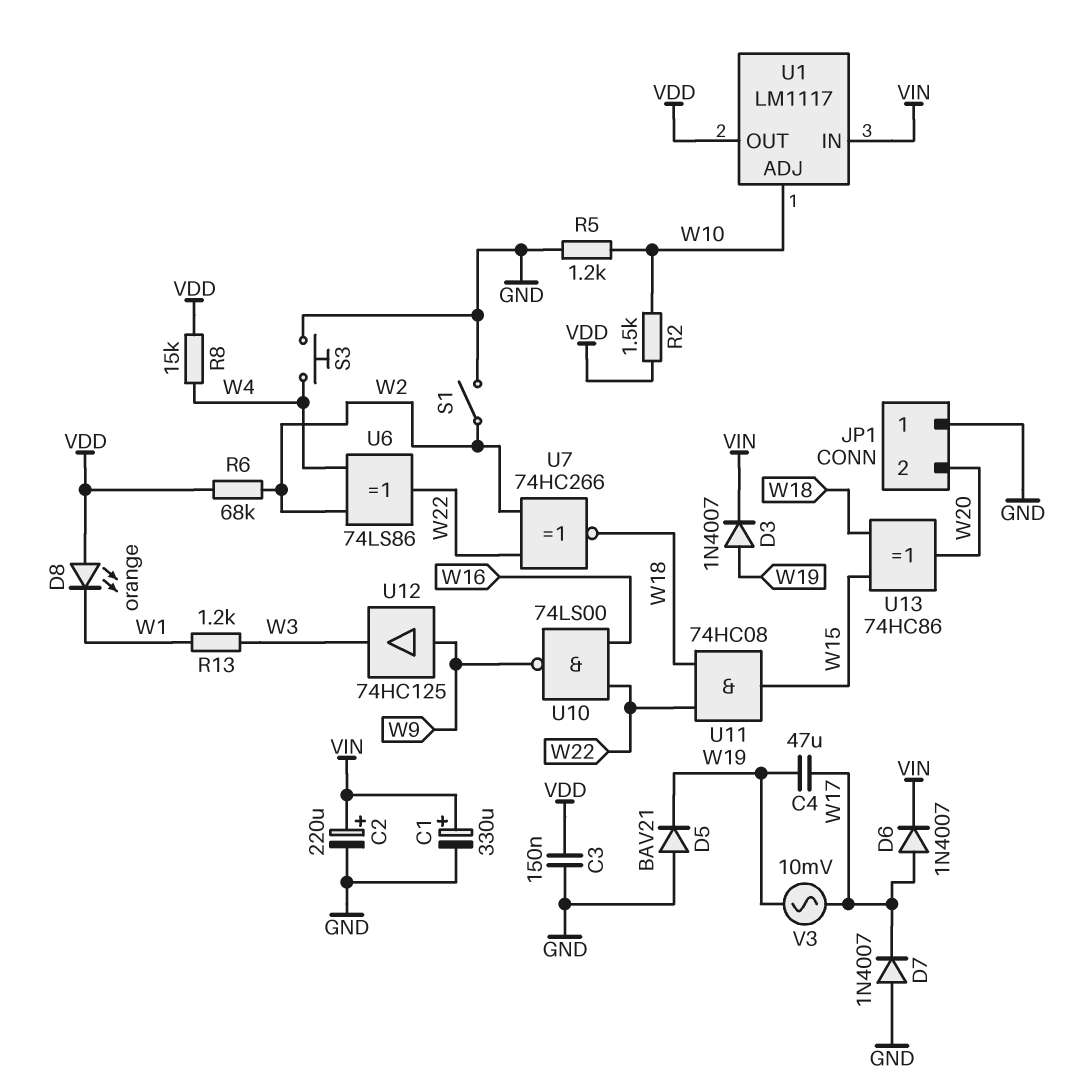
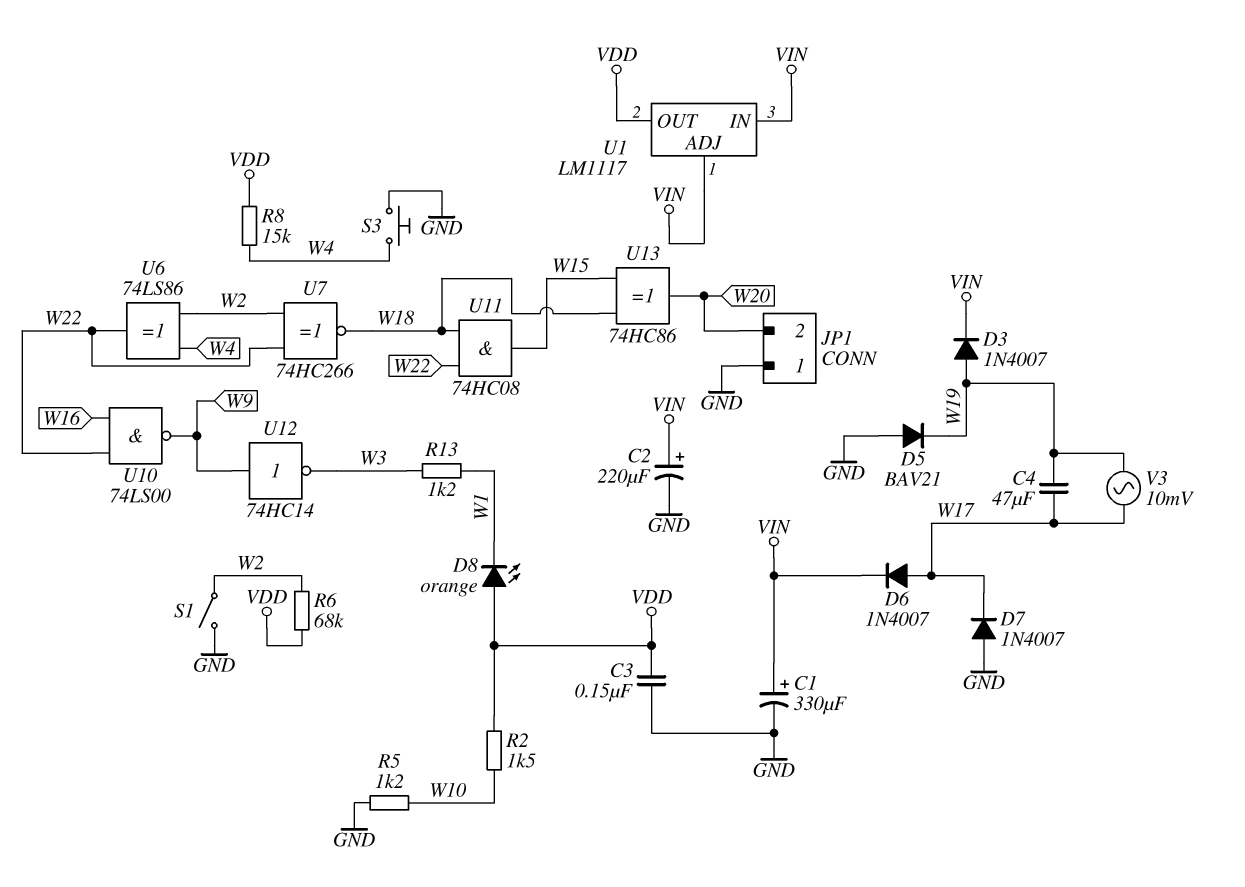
U1 pin ADJ: W10 -> VIN
U12: buffer 74HC125 (in W9, out W3) -> NOT 74HC14 (in W9, out W3)

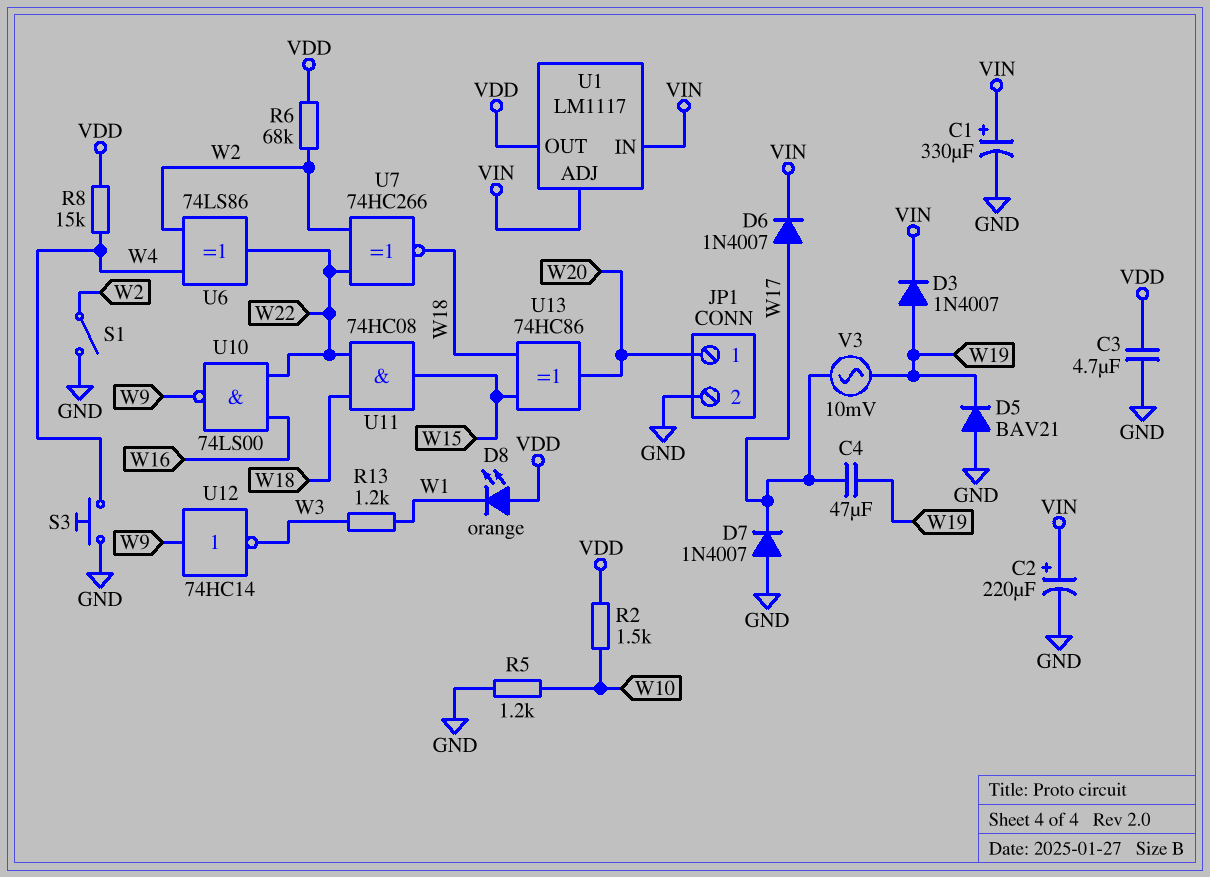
C3: 150nF (GND, VDD) -> 4.7uF (GND, VDD)
JP1 pin 1: GND -> W20
JP1 pin 2: W20 -> GND

